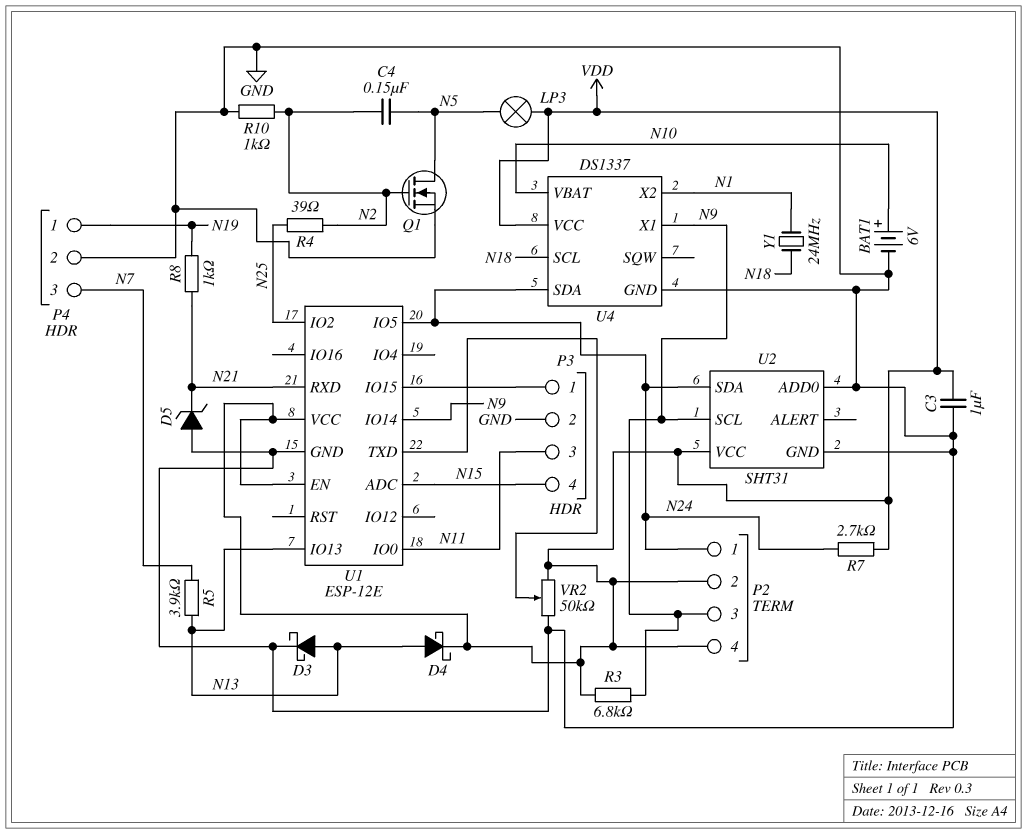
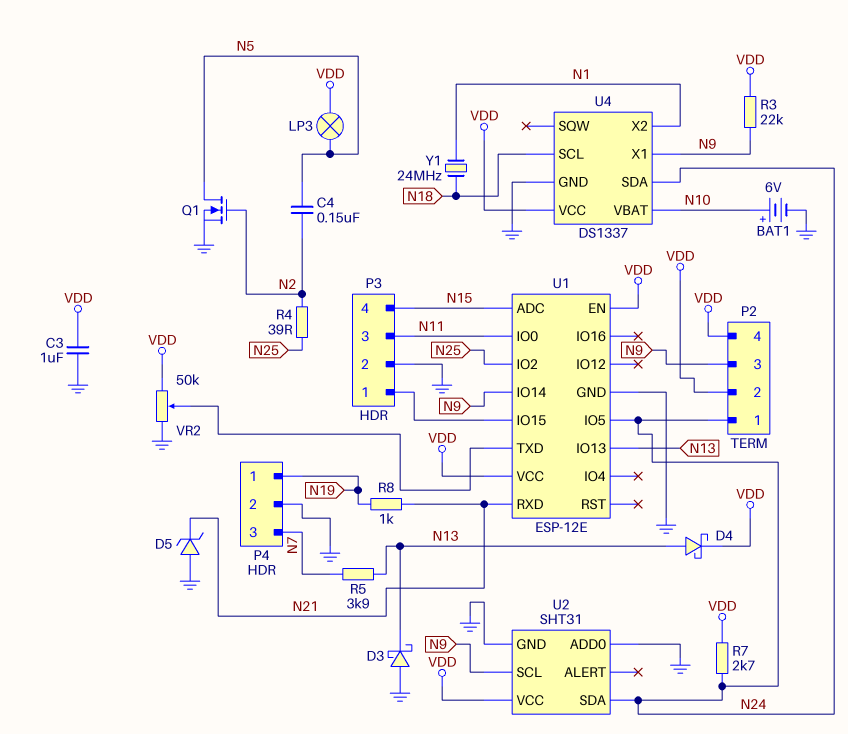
D3: schottky (A N13, K GND) -> schottky (A GND, K N13)
R3: 6.8k (N9, VDD) -> 22k (N9, VDD)
R10: 1k (GND, N2) -> none

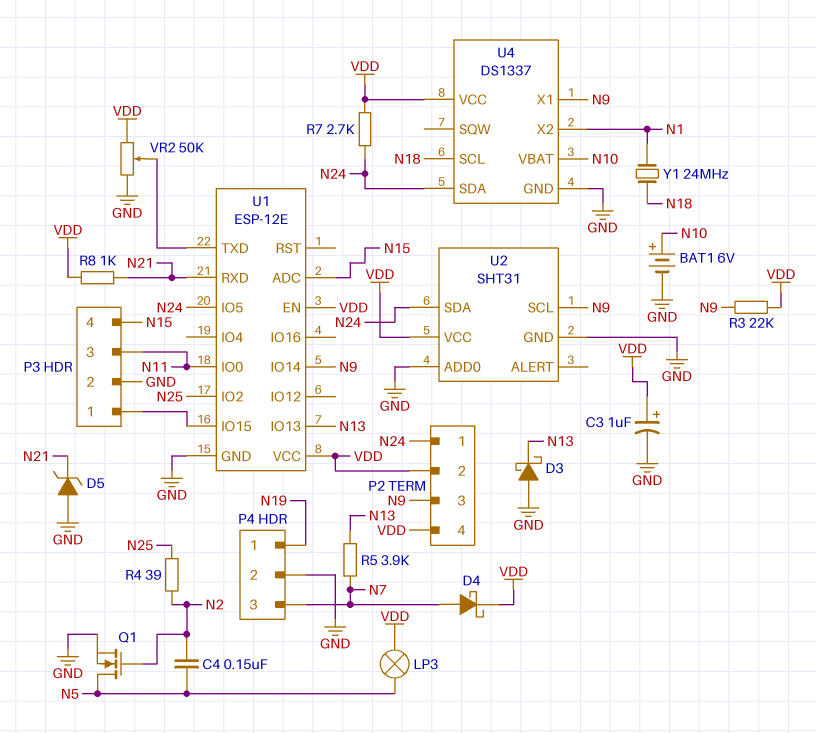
C3: 1uF (GND, VDD) -> 1uF (plus VDD, minus GND)
D4: schottky (A N13, K VDD) -> schottky (A N7, K VDD)
R8: 1k (N19, N21) -> 1k (N21, VDD)

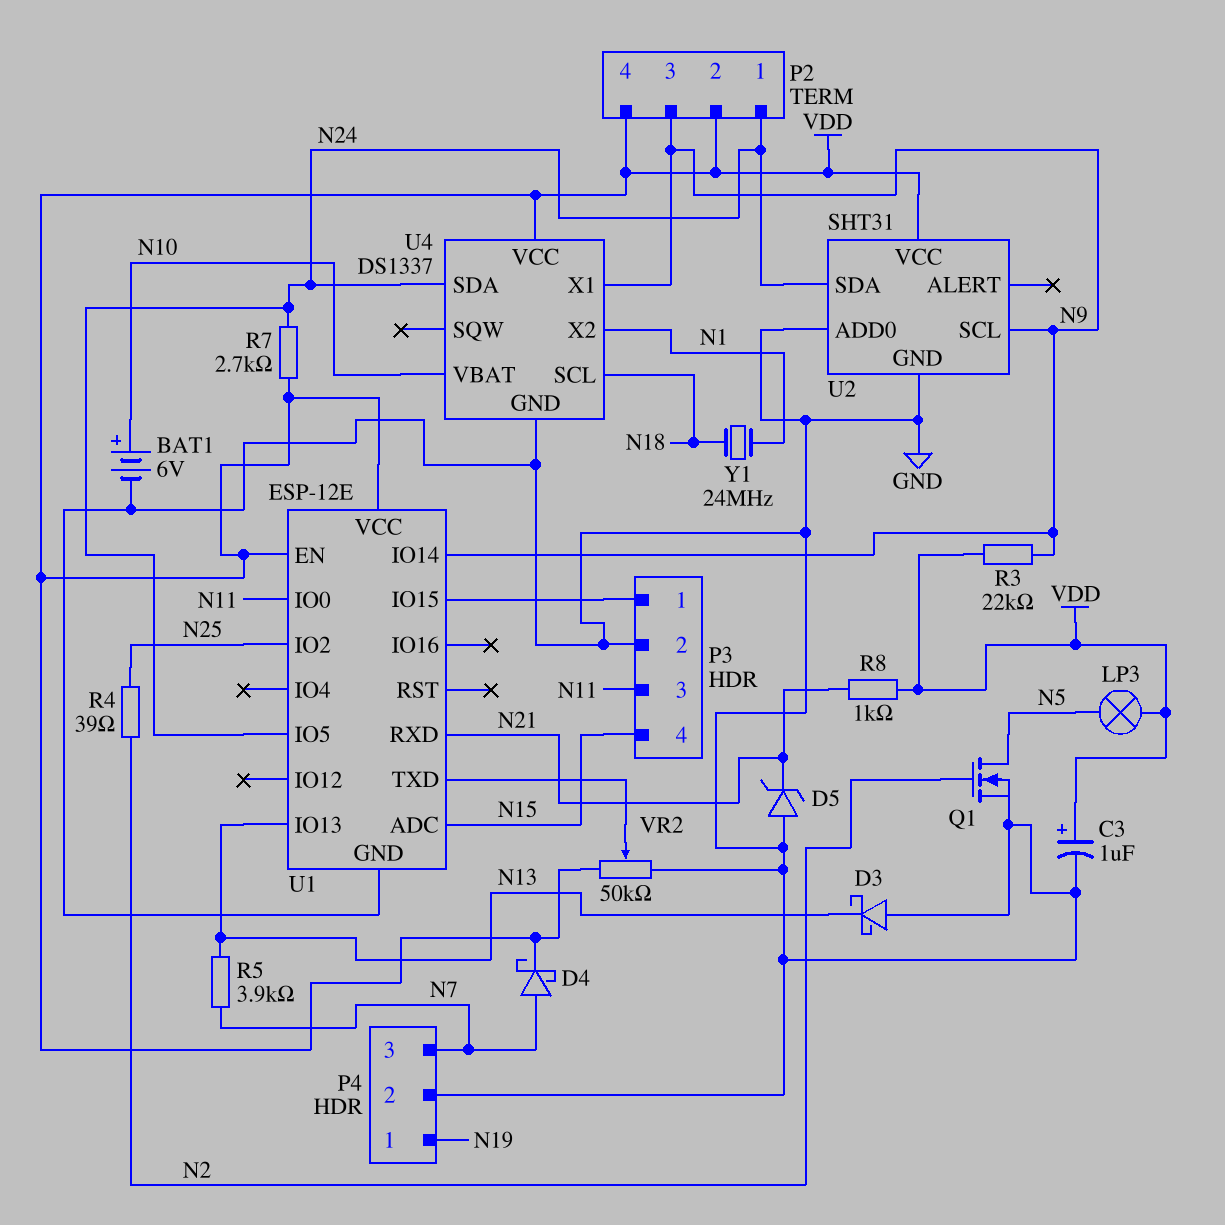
C4: 150nF (N2, N5) -> none

